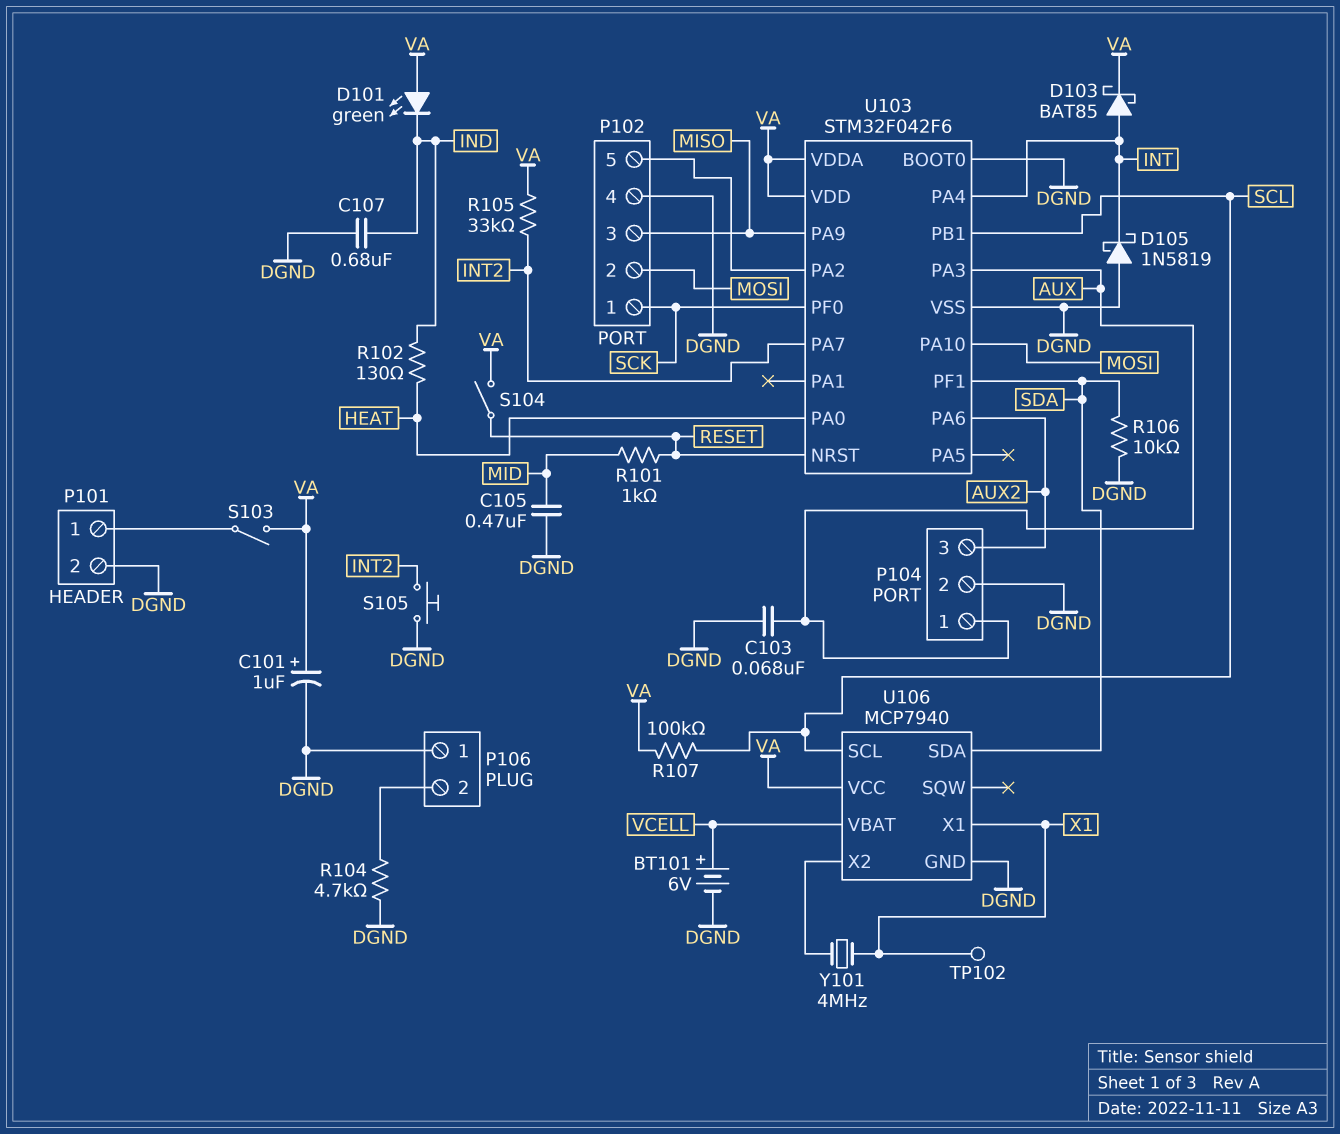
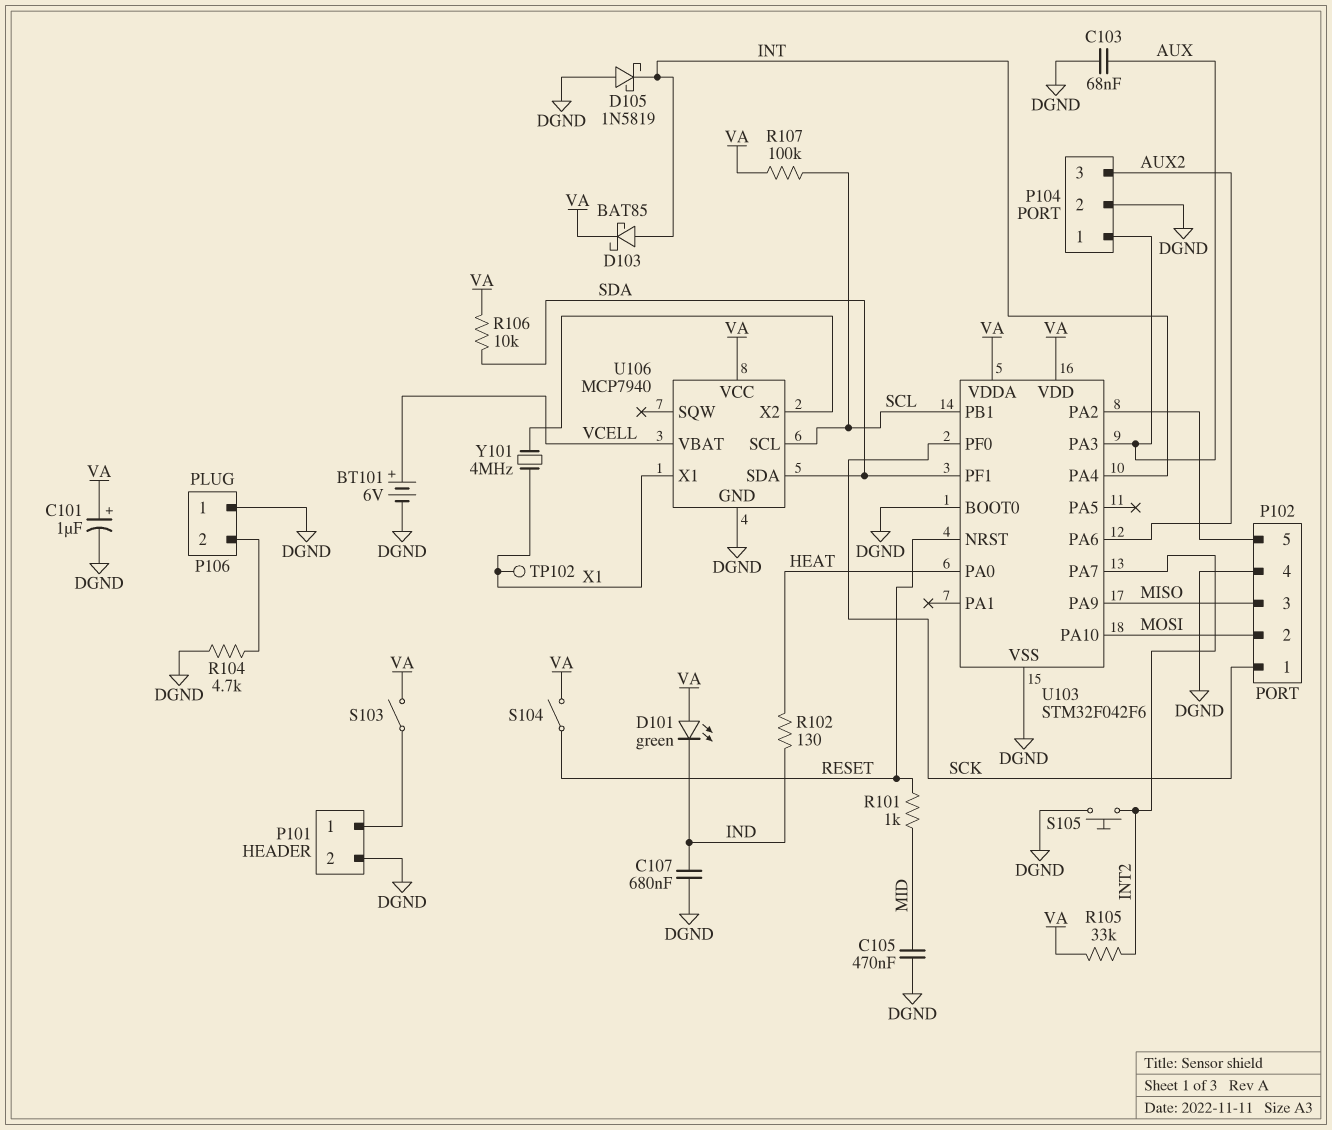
R106: 10k (DGND, SDA) -> 10k (SDA, VA)

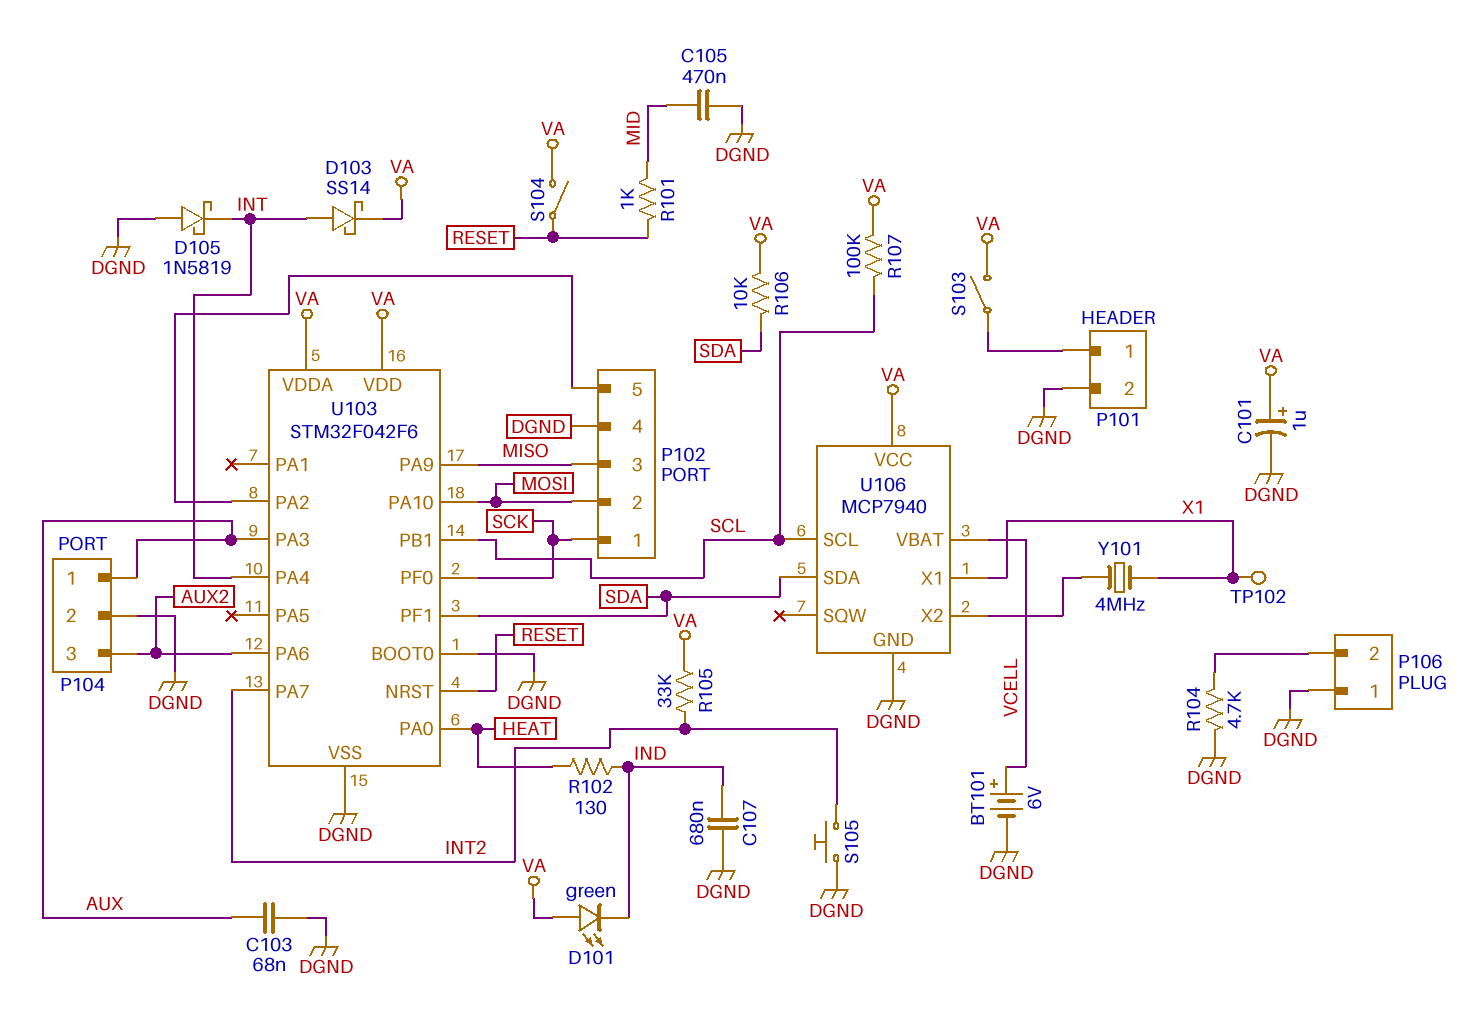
D103: schottky BAT85 (A INT, K VA) -> schottky SS14 (A INT, K VA)

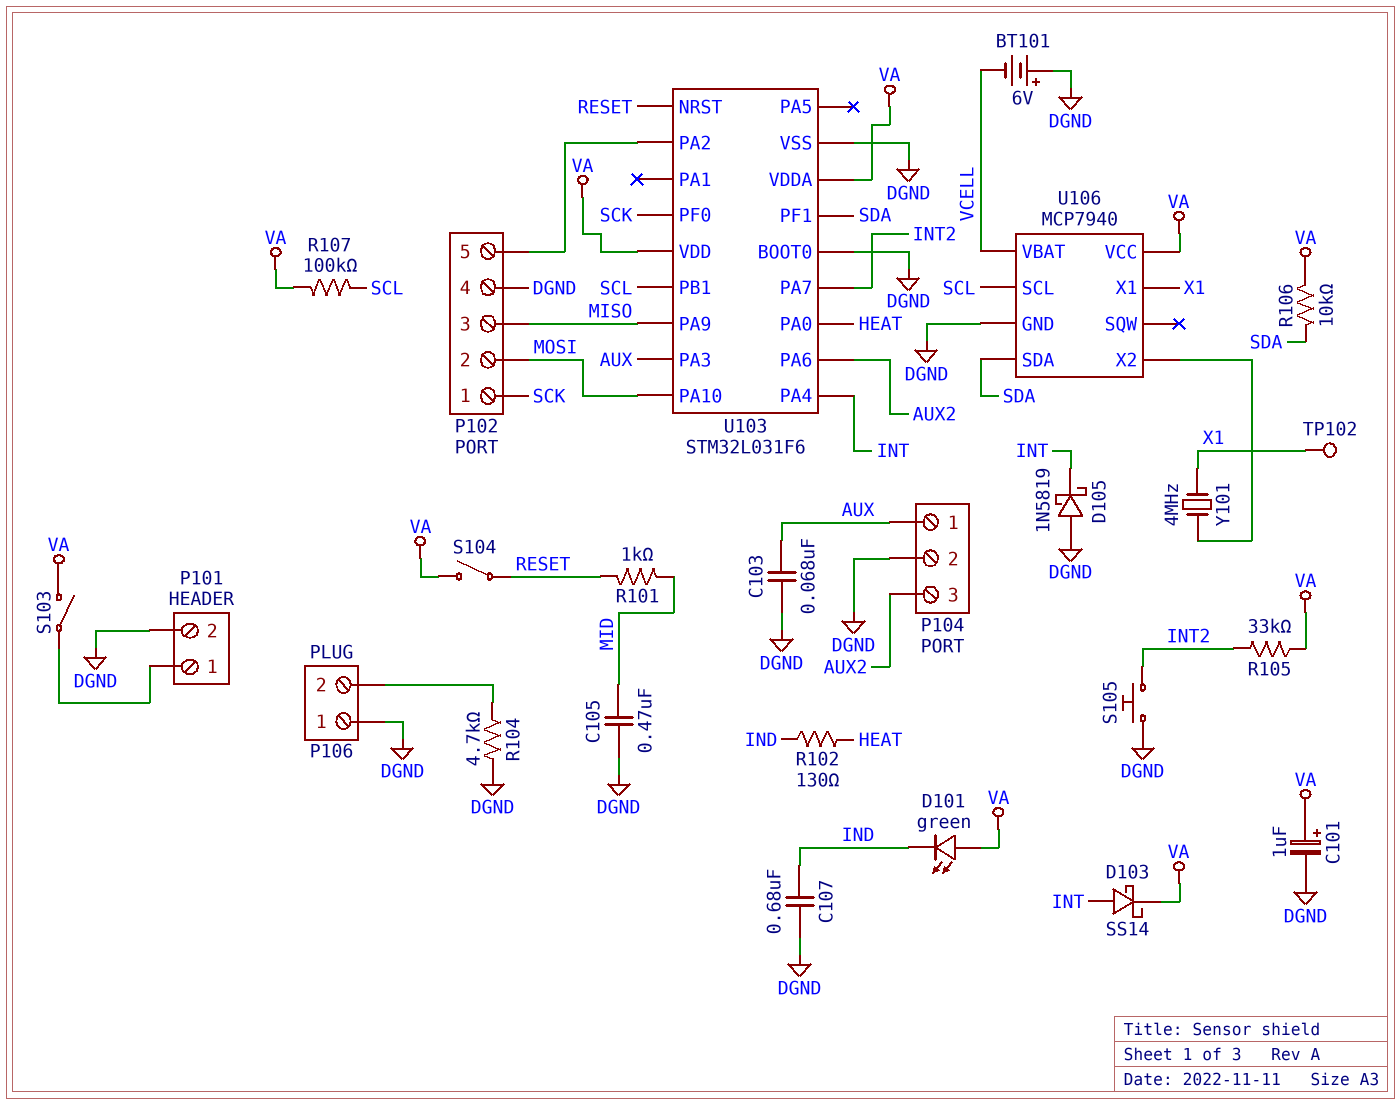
BT101: 6V (plus VCELL, minus DGND) -> 6V (plus DGND, minus VCELL)
U103: STM32F042F6 -> STM32L031F6

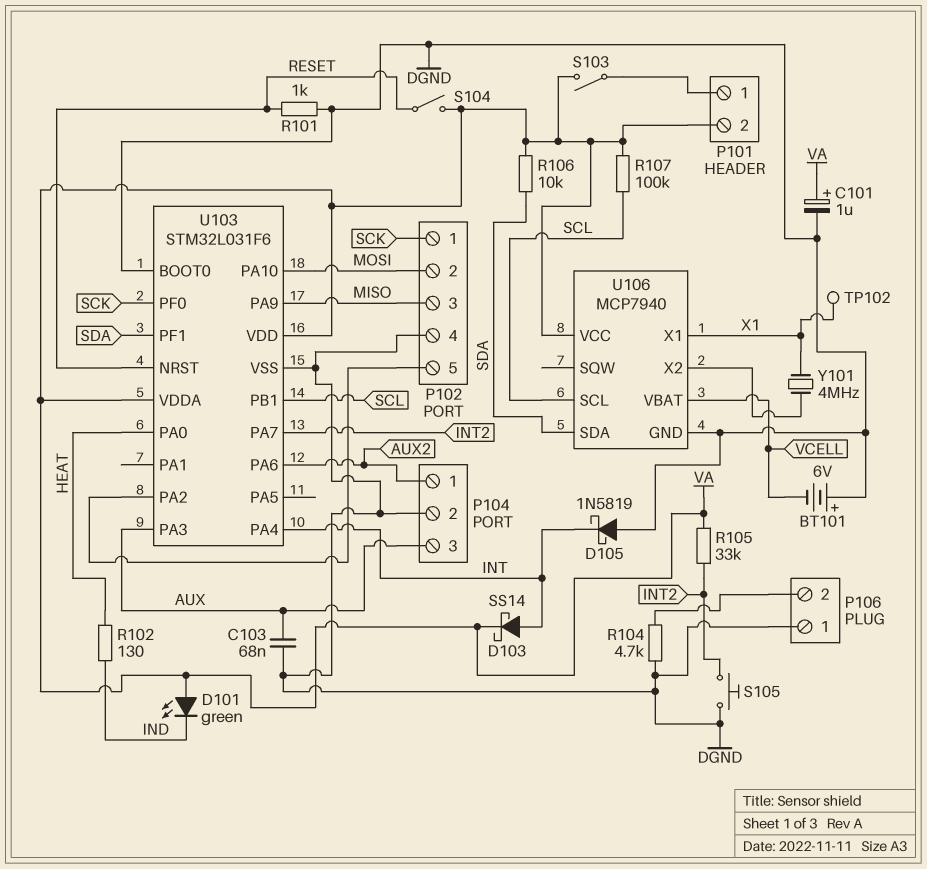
C105: 470nF (DGND, MID) -> none
C107: 680nF (DGND, IND) -> none
P101 pin 2: DGND -> VA
P104 pin 1: AUX -> AUX2
P104 pin 3: AUX2 -> AUX
R101: 1k (MID, RESET) -> 1k (DGND, RESET)

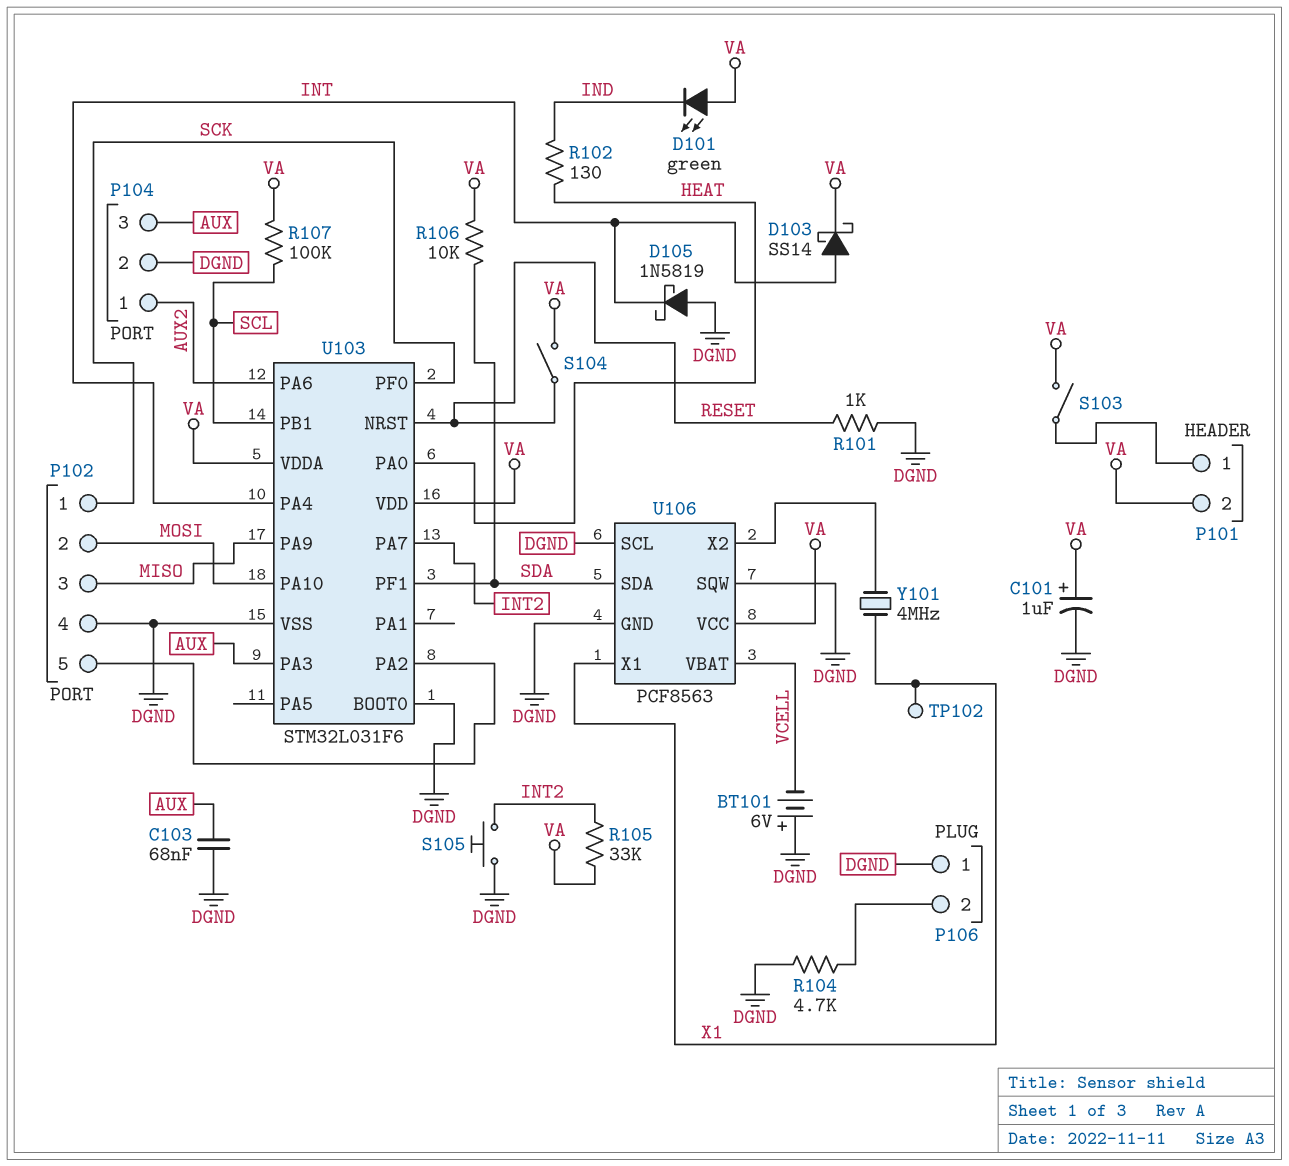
U106: MCP7940 -> PCF8563
U106 pin SCL: SCL -> DGND
U106 pin SQW: none -> DGND

